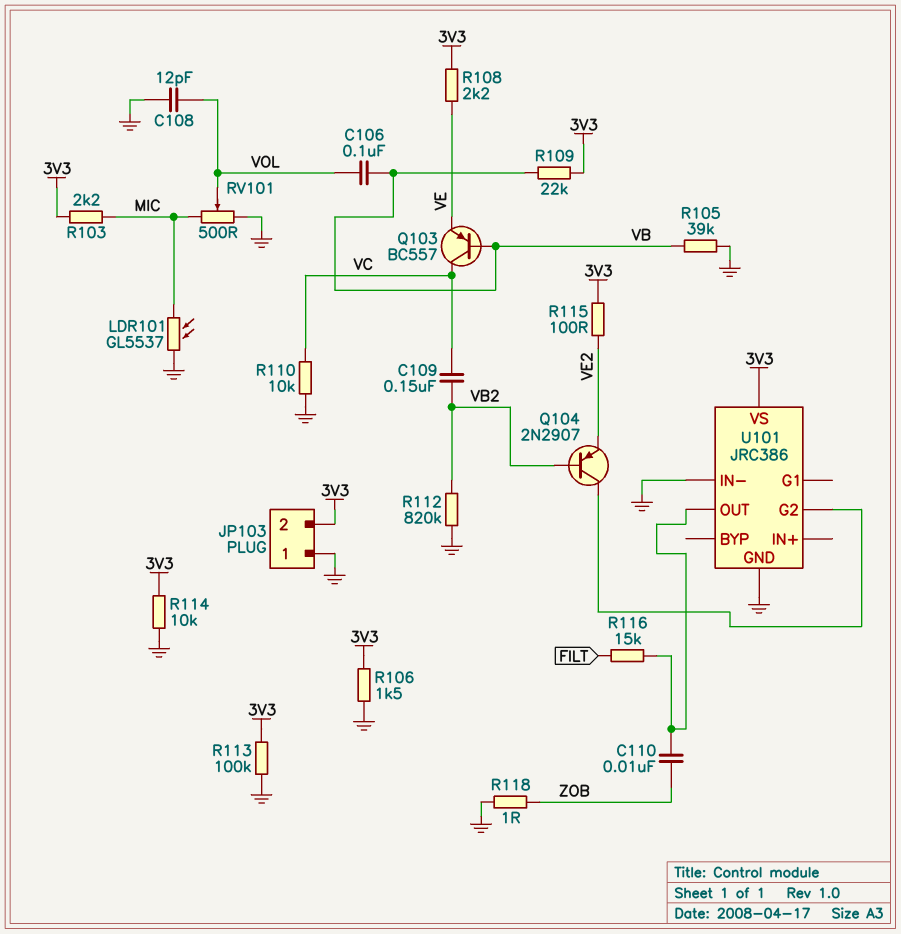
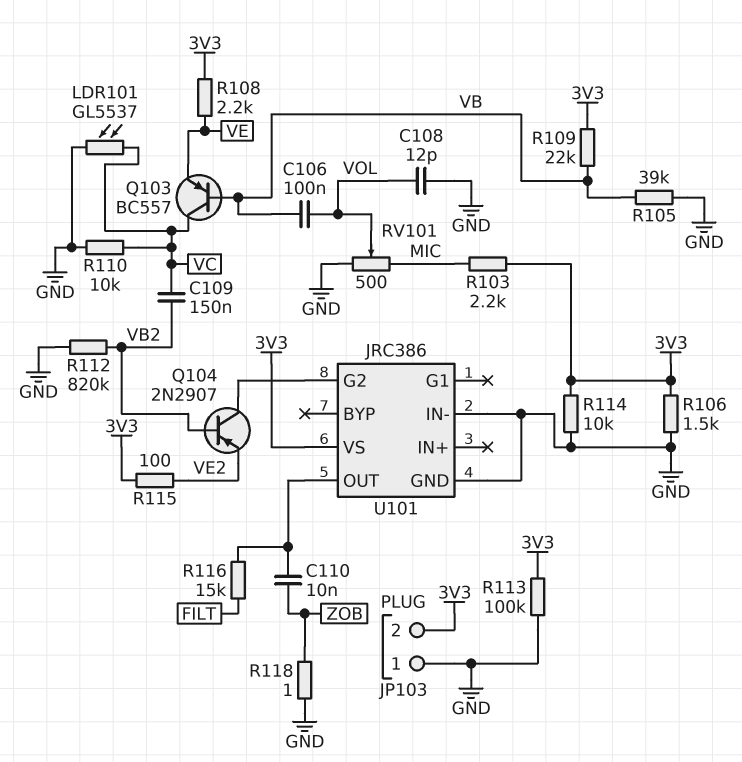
LDR101: GL5537 (GND, MIC) -> GL5537 (GND, VC)

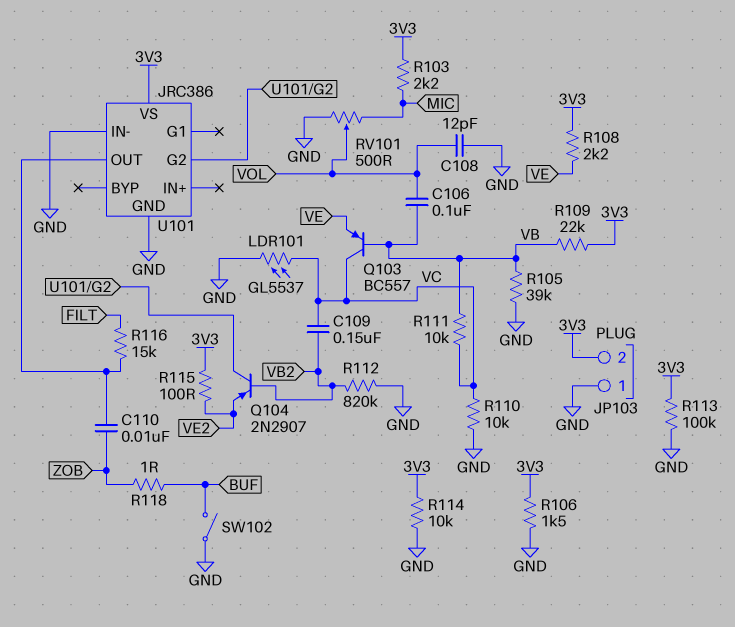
R111: none -> 10k (VB, VC)
R118: 1 (GND, ZOB) -> 1 (BUF, ZOB)
SW102: none -> switch (BUF, GND)

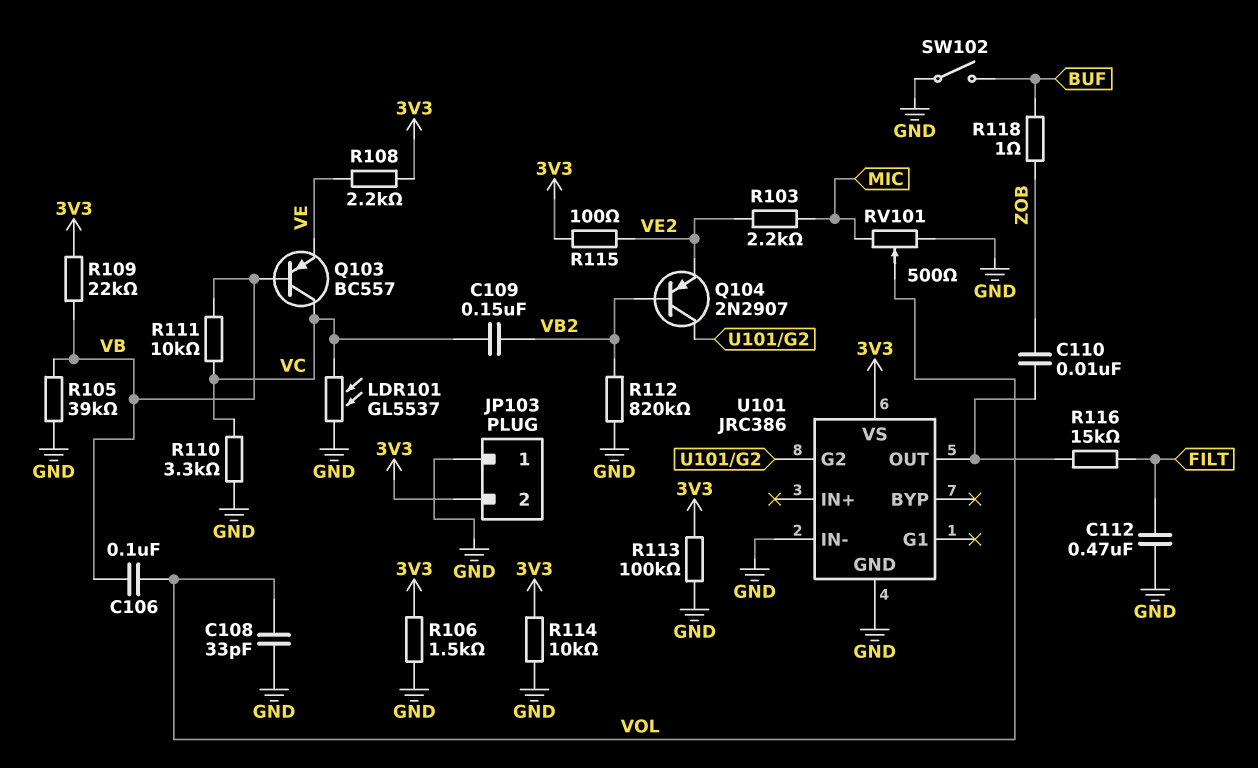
C108: 12pF (GND, VOL) -> 33pF (GND, VOL)
C112: none -> 470nF (FILT, GND)
R103: 2.2k (3V3, MIC) -> 2.2k (MIC, VE2)
R110: 10k (GND, VC) -> 3.3k (GND, VC)

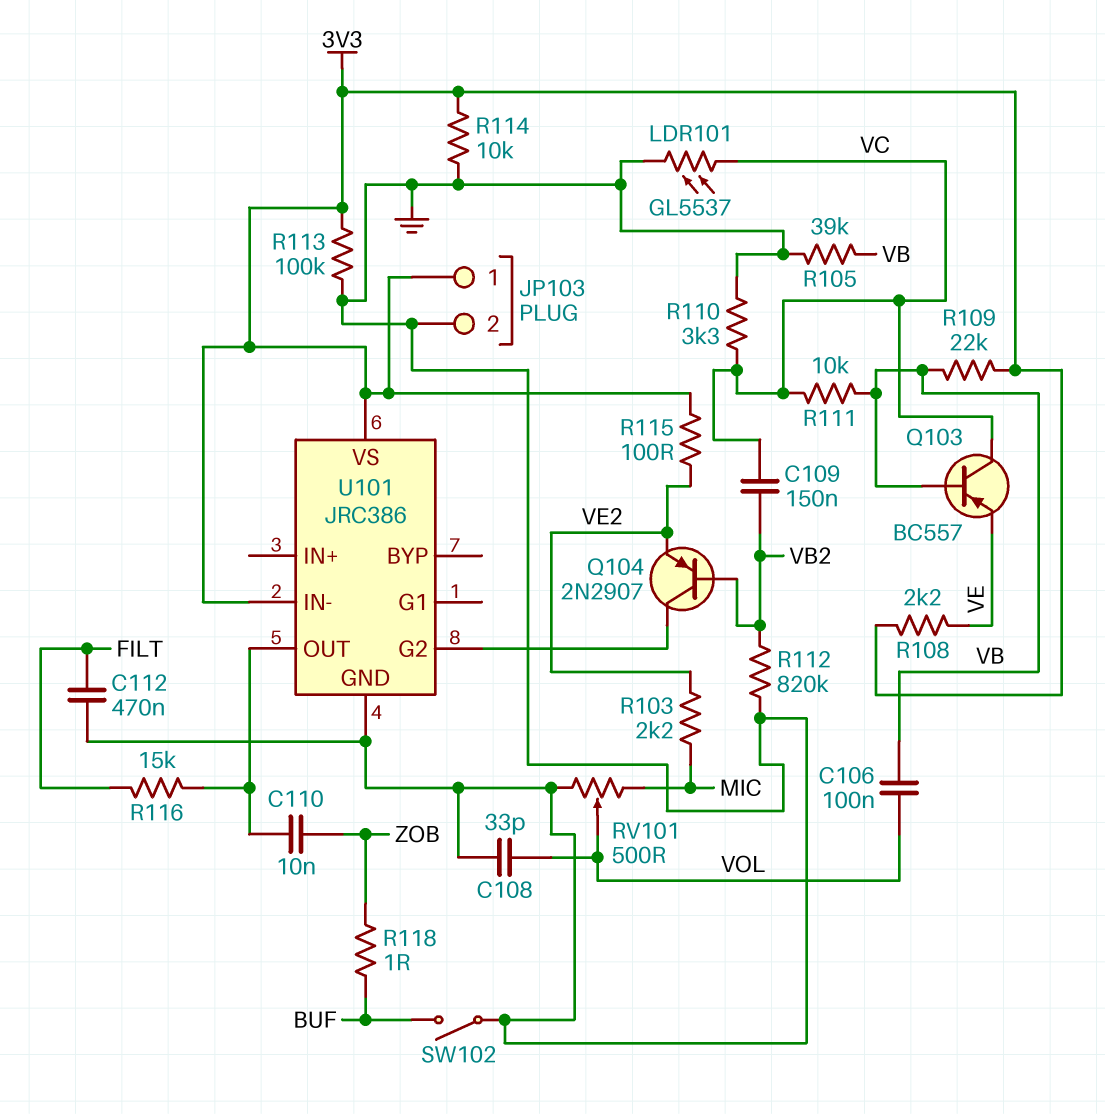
JP103 pin 1: GND -> 3V3
JP103 pin 2: 3V3 -> GND
R106: 1.5k (3V3, GND) -> none
U101 pin IN-: GND -> 3V3

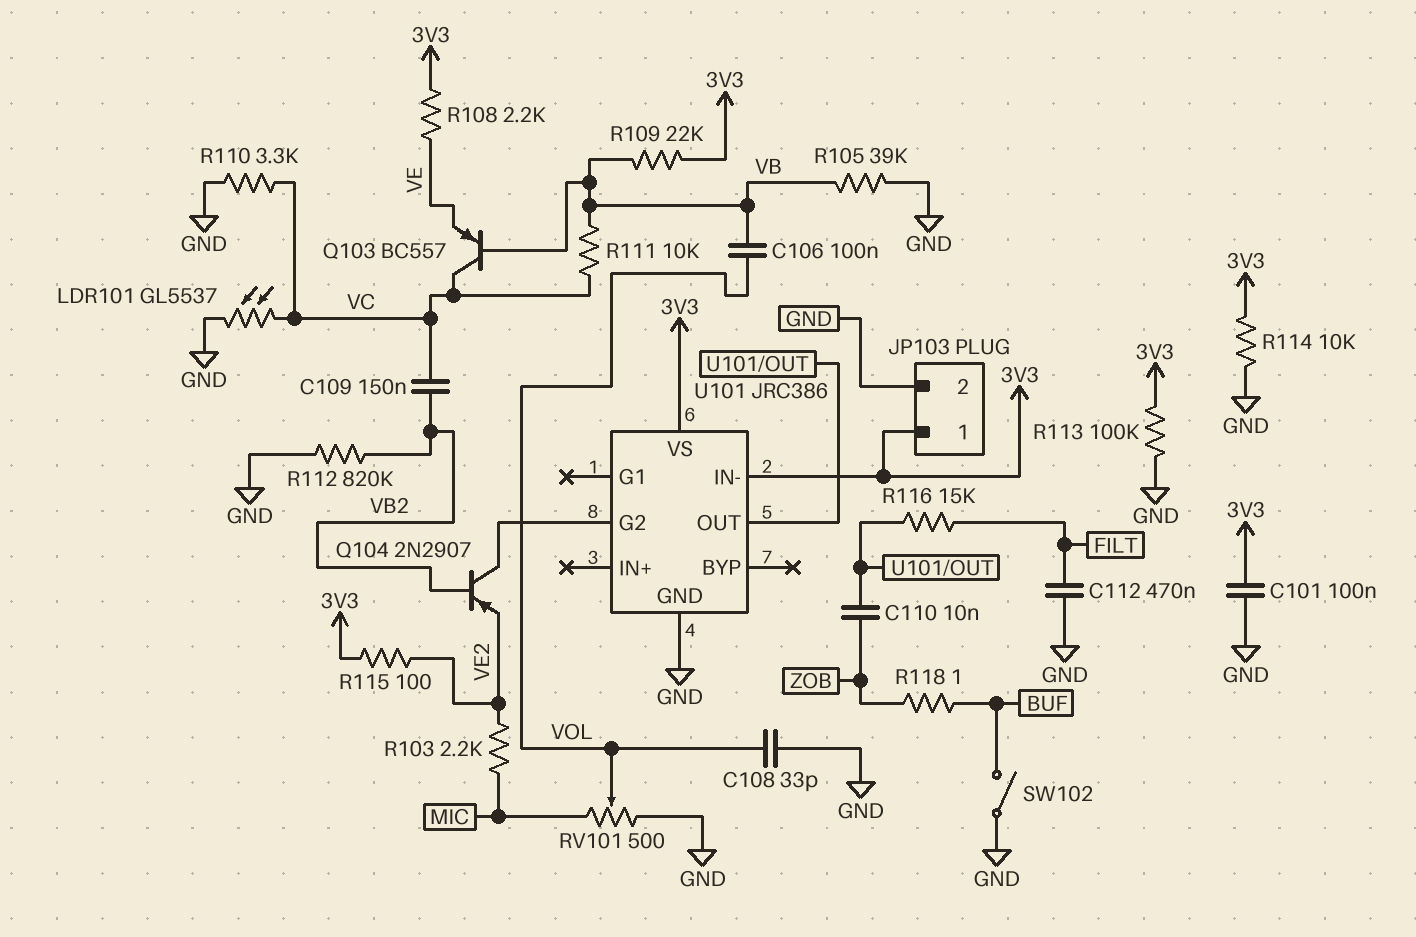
C101: none -> 100nF (3V3, GND)

